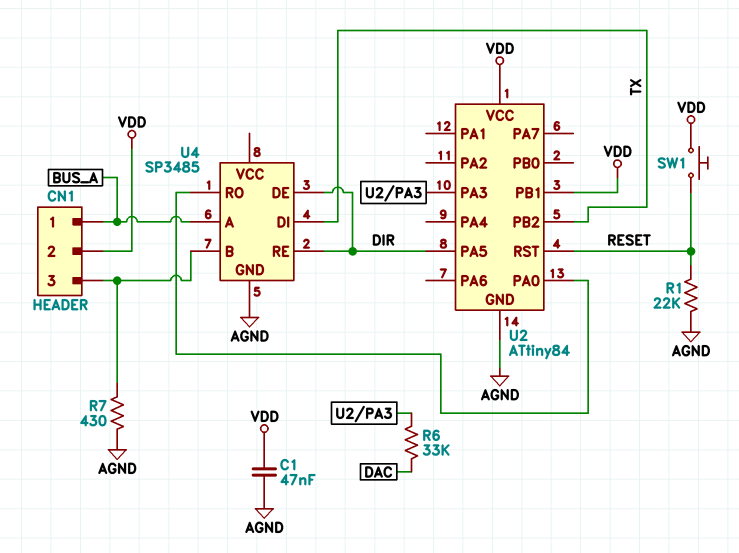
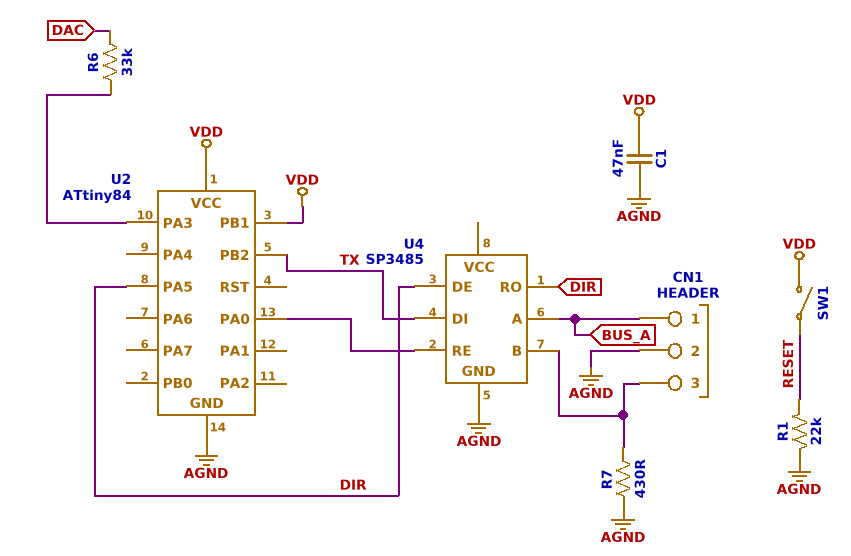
CN1 pin 2: VDD -> AGND
SW1: button (RESET, VDD) -> switch (RESET, VDD)
U2 pin RST: RESET -> none
U4 pin RE: DIR -> U2/PA0
U4 pin RO: U2/PA0 -> DIR

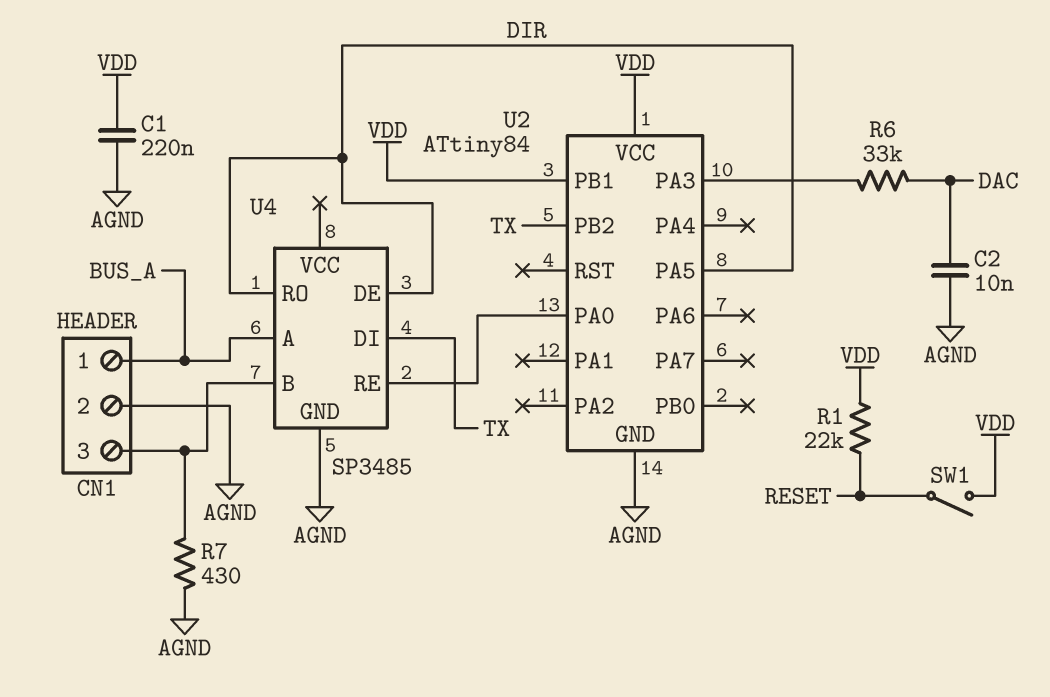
C1: 47nF (AGND, VDD) -> 220nF (AGND, VDD)
C2: none -> 10nF (AGND, DAC)
R1: 22k (AGND, RESET) -> 22k (RESET, VDD)

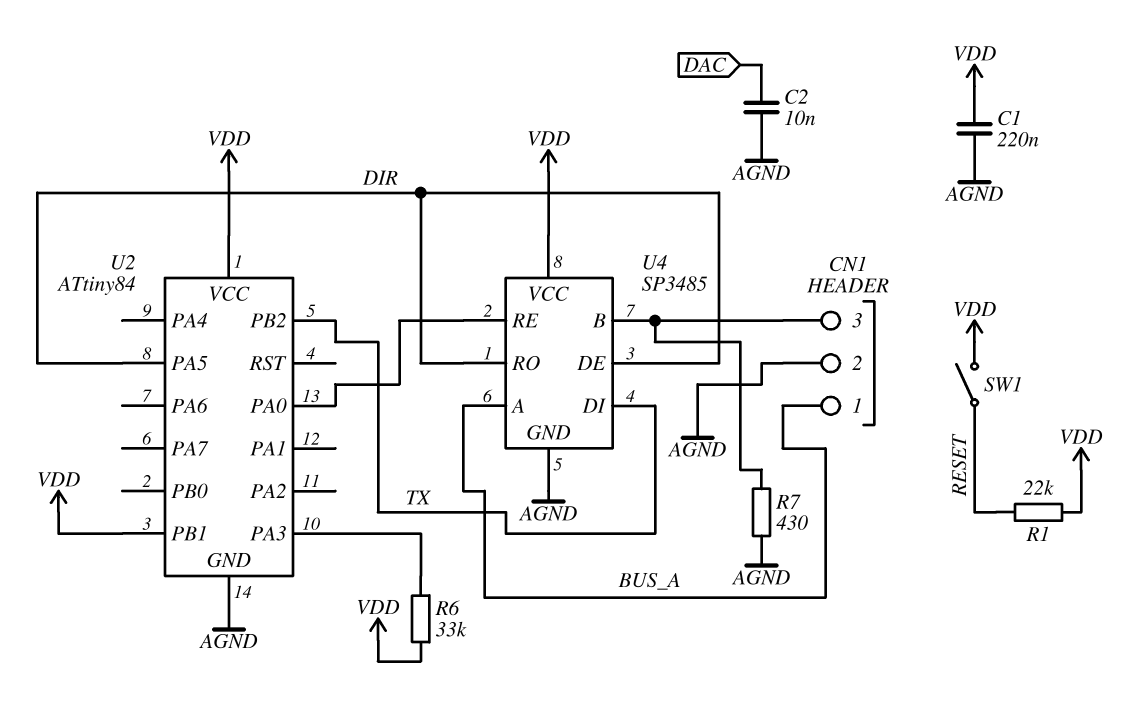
R6: 33k (DAC, U2/PA3) -> 33k (U2/PA3, VDD)
U4 pin VCC: none -> VDD

